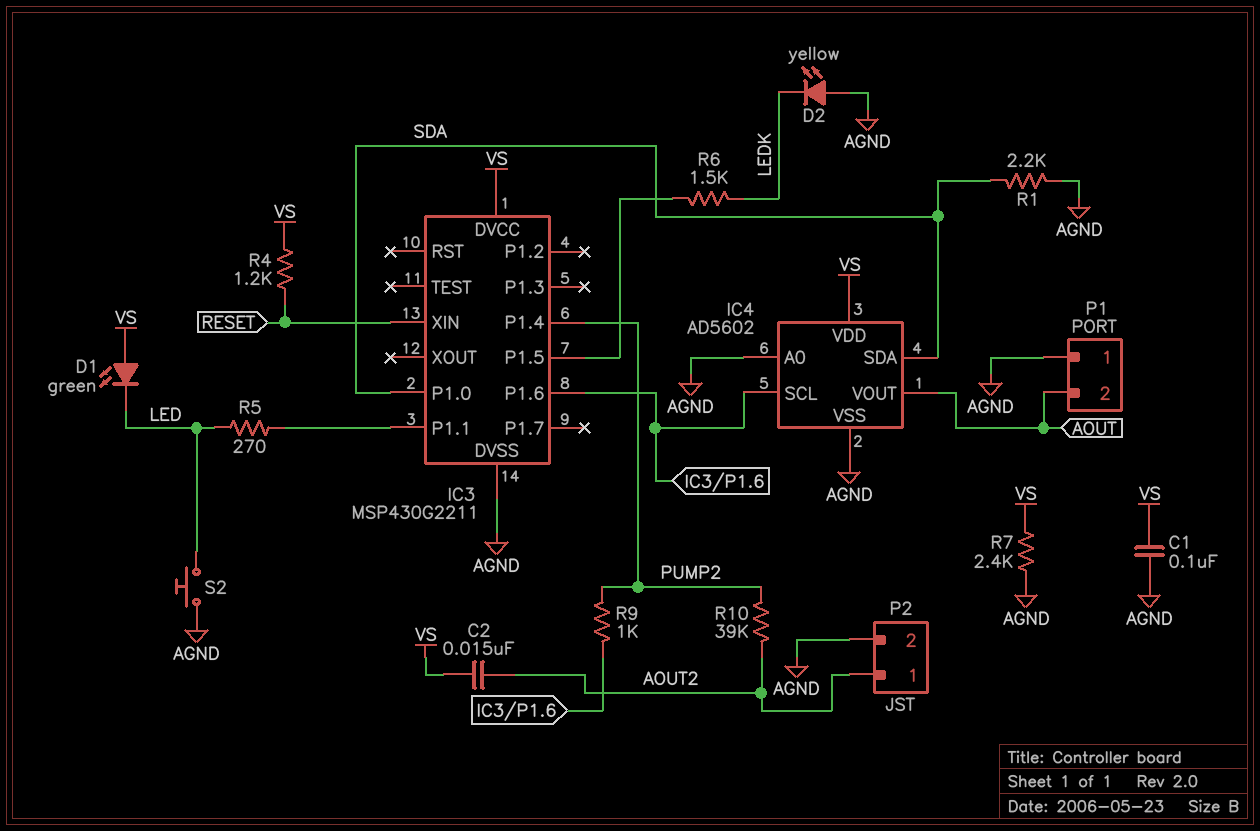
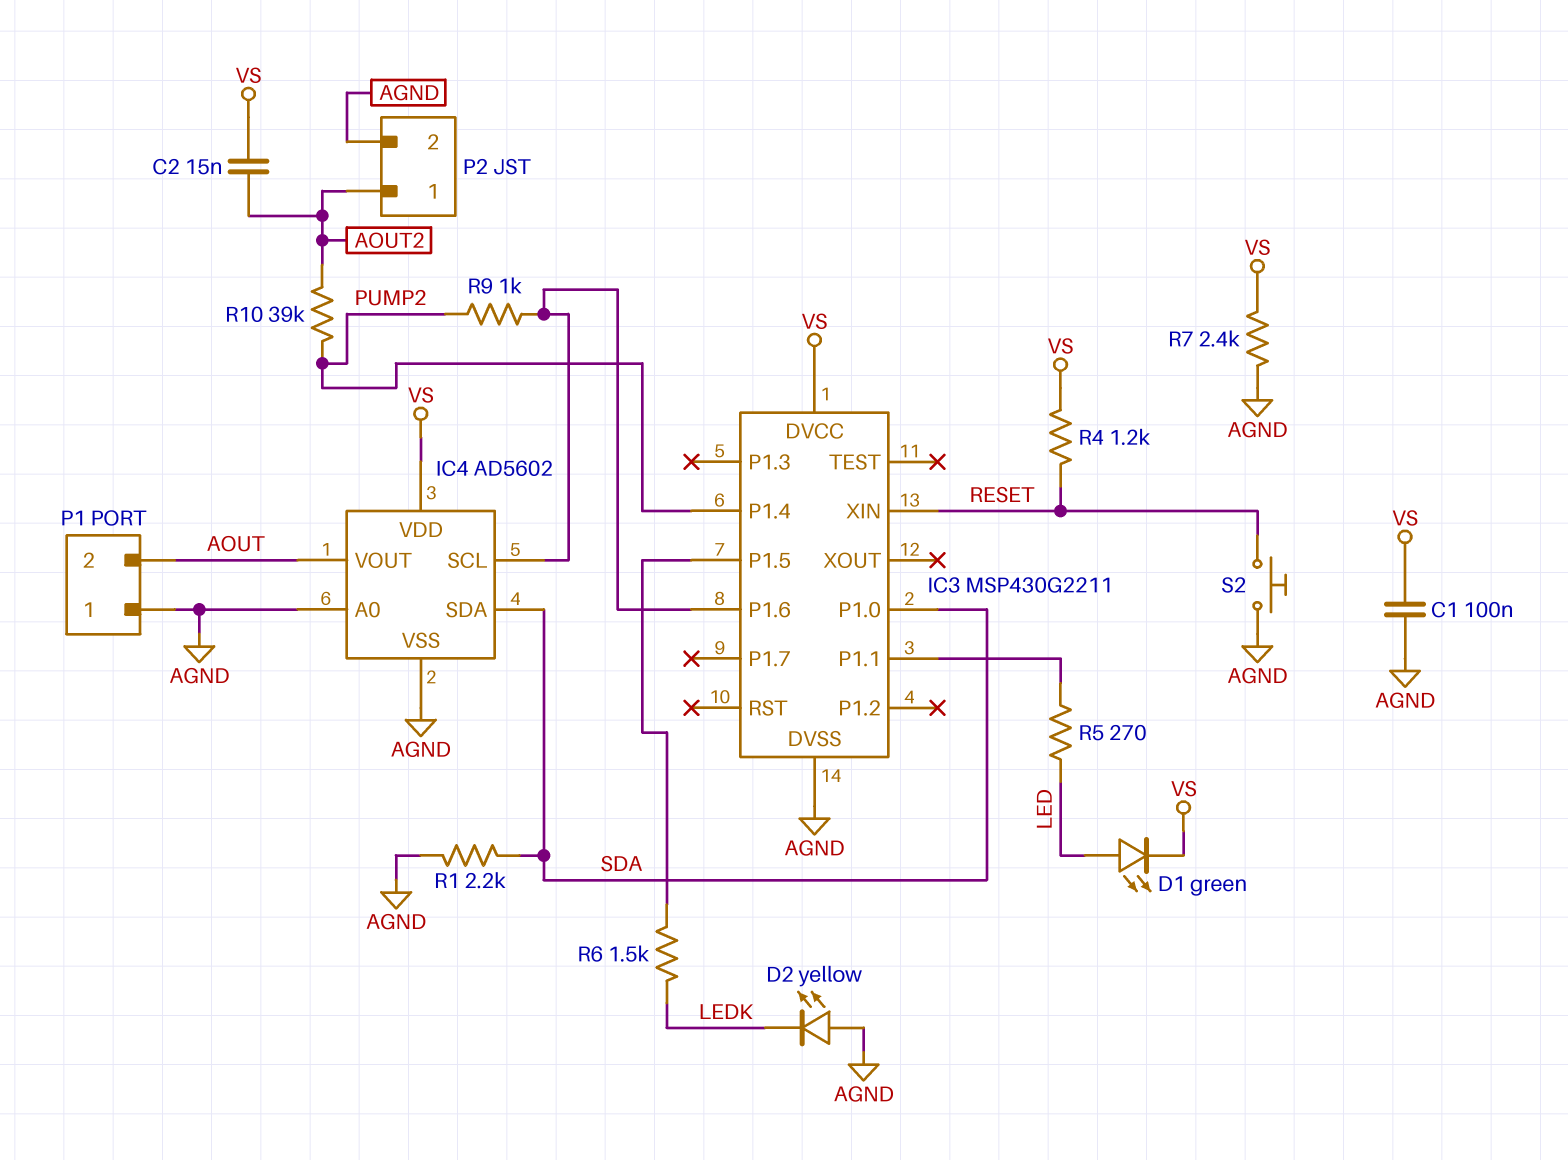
D1: LED green (A VS, K LED) -> LED green (A LED, K VS)
S2: button (AGND, LED) -> button (AGND, RESET)

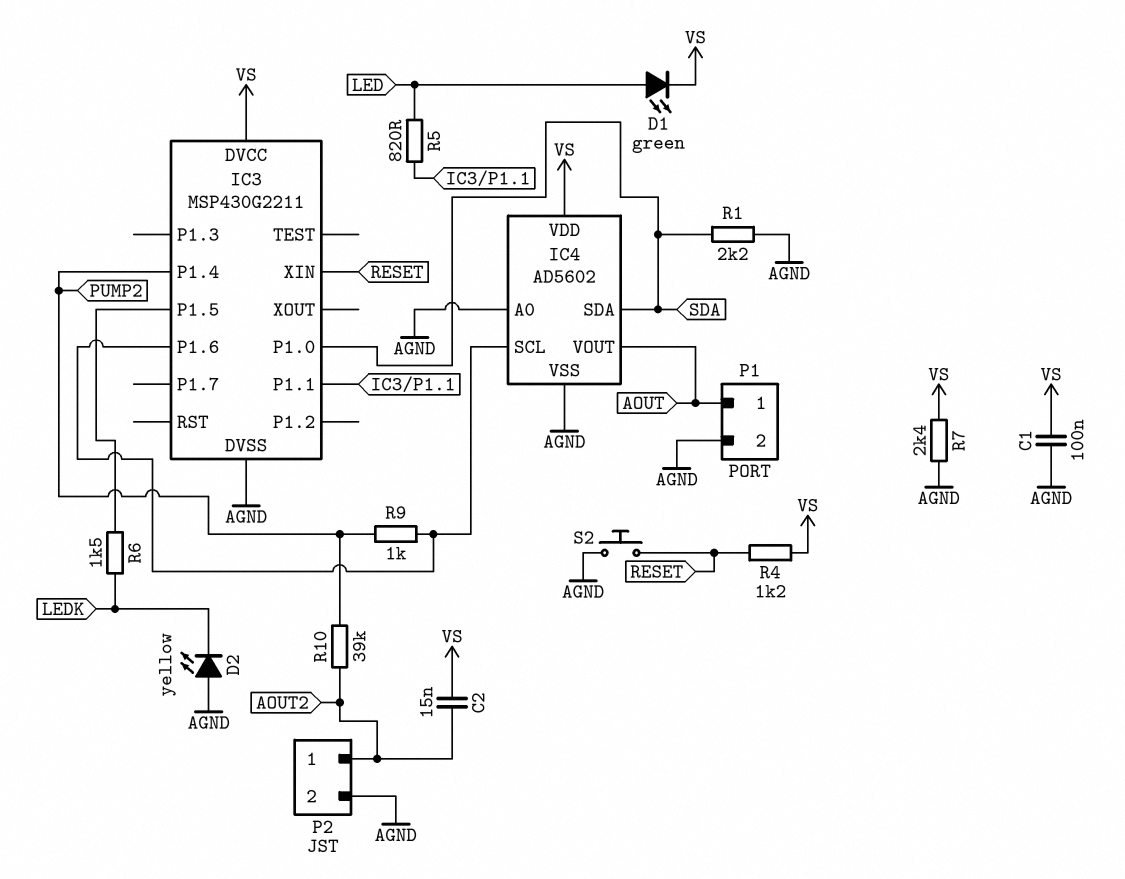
P1 pin 1: AGND -> AOUT
P1 pin 2: AOUT -> AGND
R5: 270 (IC3/P1.1, LED) -> 820 (IC3/P1.1, LED)

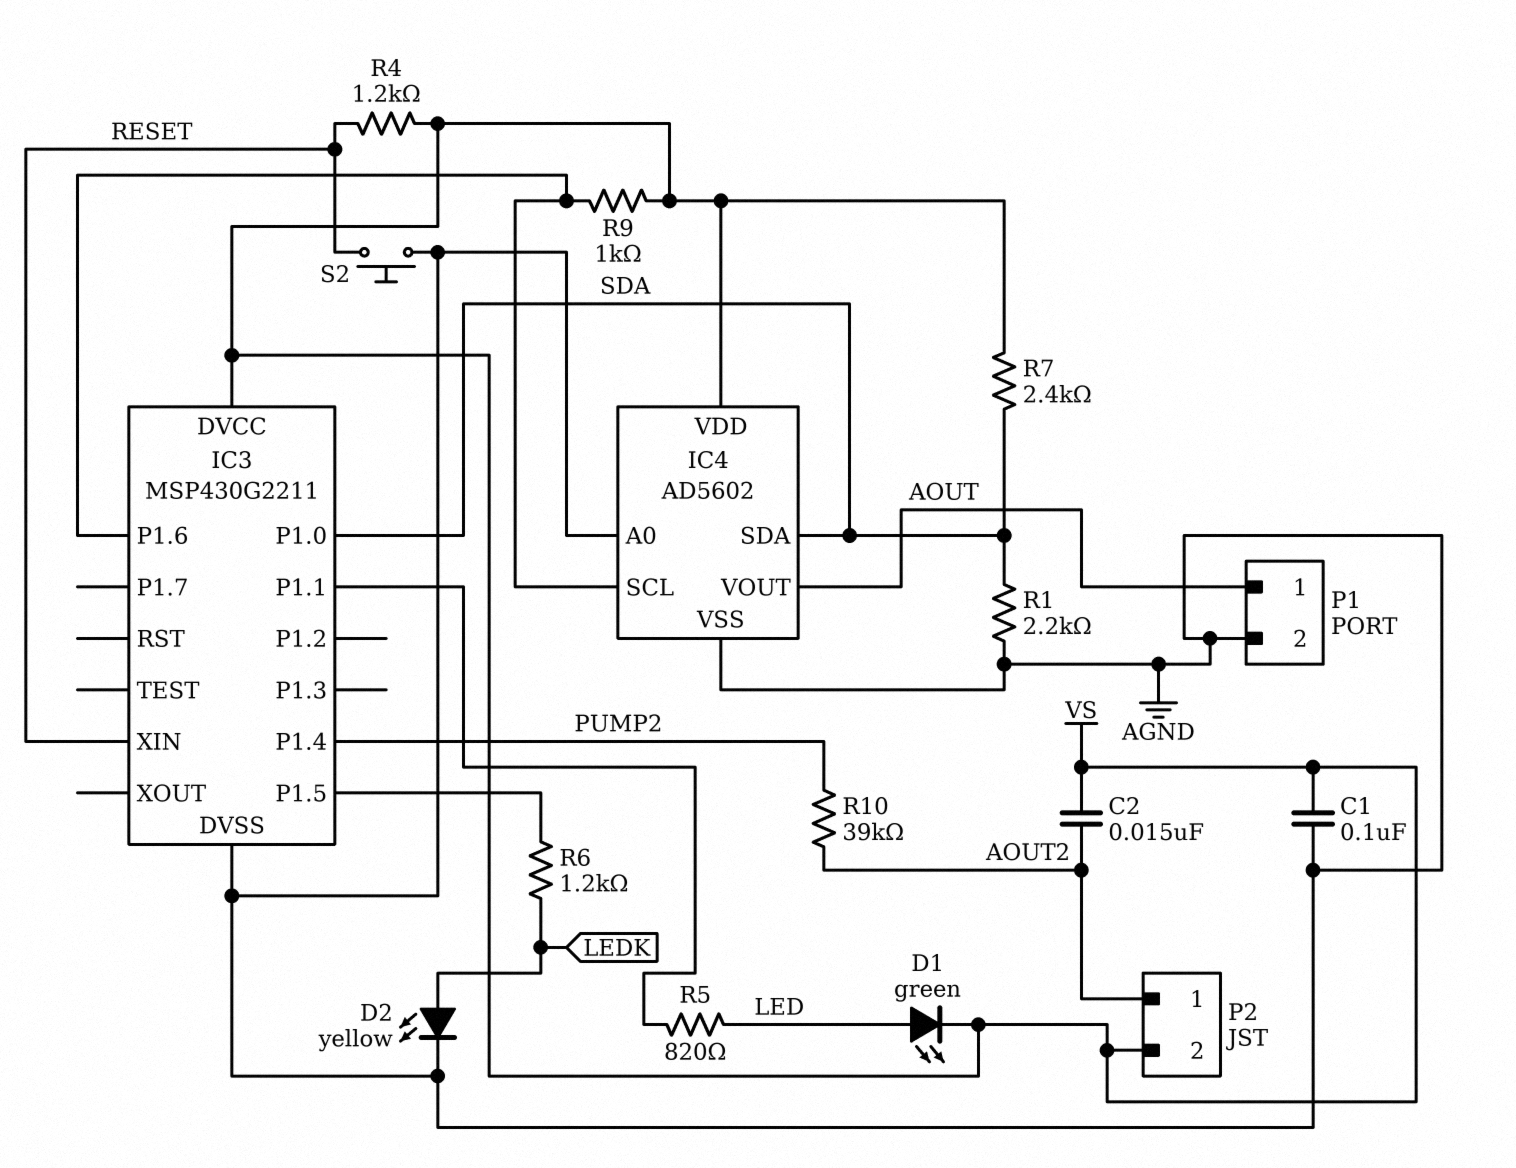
D2: LED yellow (A AGND, K LEDK) -> LED yellow (A LEDK, K AGND)
P2 pin 2: AGND -> VS
R6: 1.5k (IC3/P1.5, LEDK) -> 1.2k (IC3/P1.5, LEDK)
R7: 2.4k (AGND, VS) -> 2.4k (SDA, VS)
R9: 1k (IC3/P1.6, PUMP2) -> 1k (IC3/P1.6, VS)

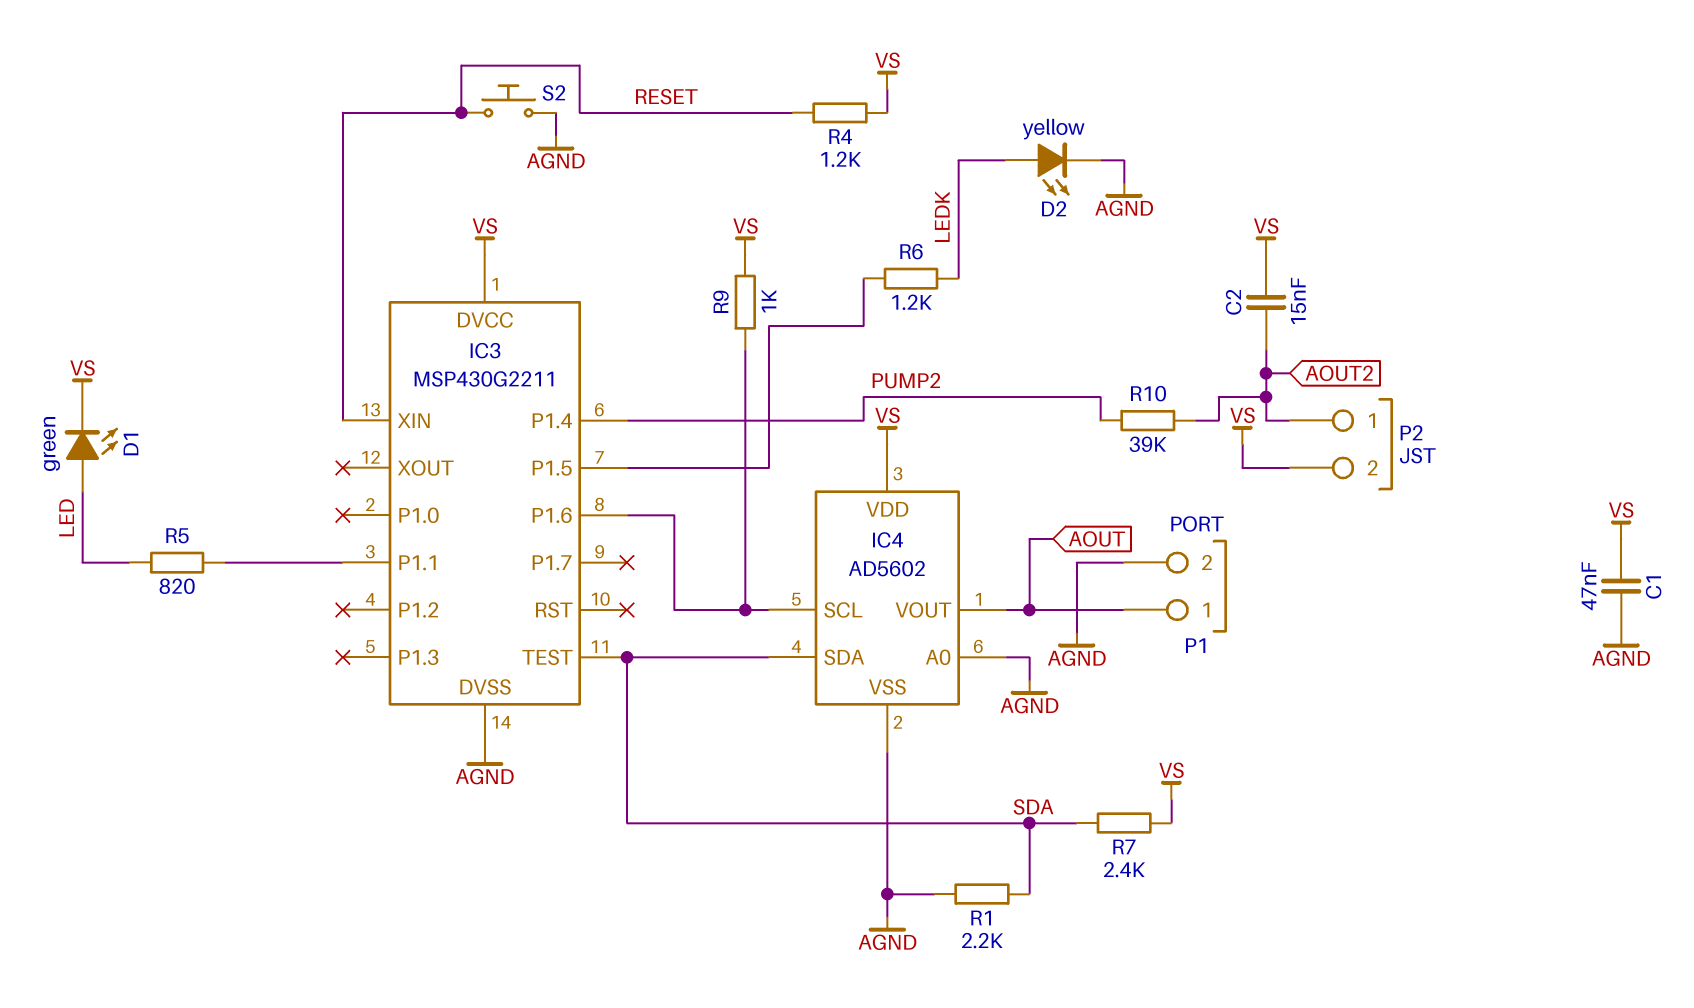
C1: 100nF (AGND, VS) -> 47nF (AGND, VS)
IC3 pin P1.0: SDA -> none
IC3 pin TEST: none -> SDA

